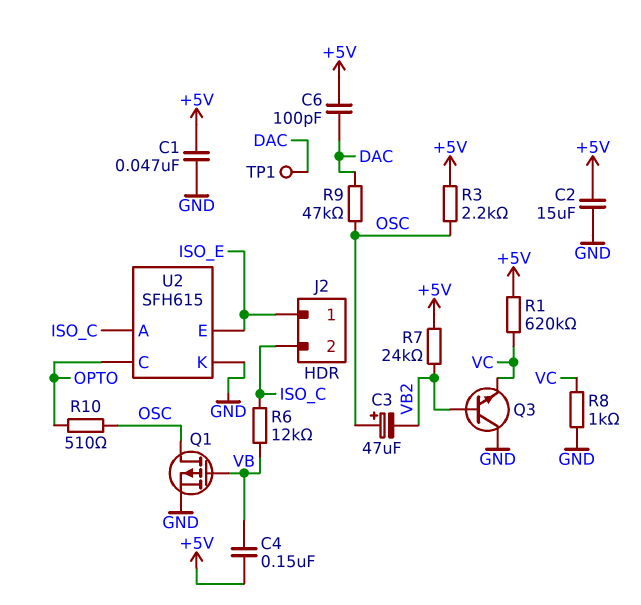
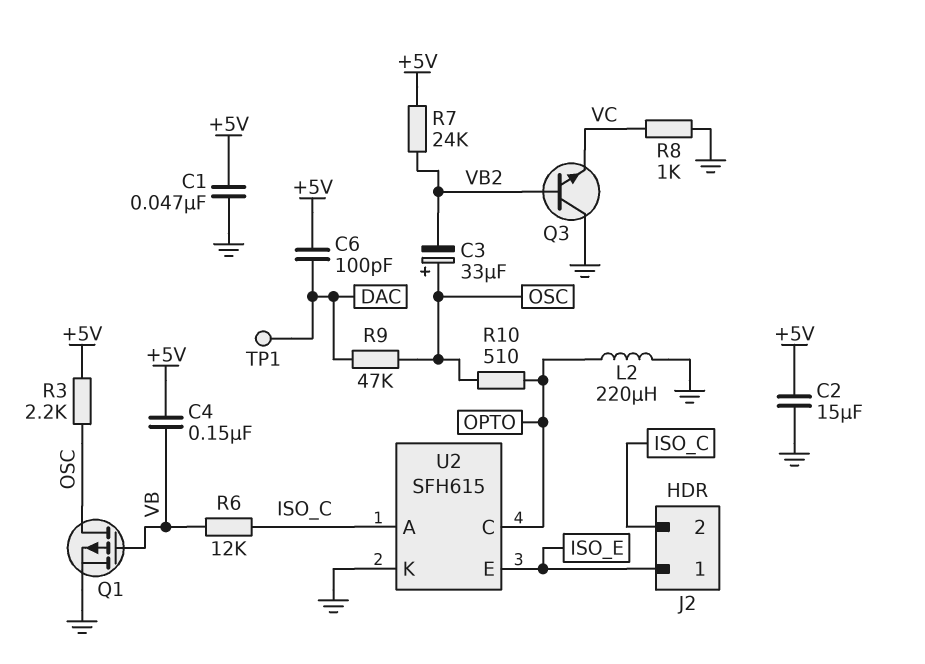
C3: 47uF (plus OSC, minus VB2) -> 33uF (plus OSC, minus VB2)
L2: none -> 220uH (GND, OPTO)
R1: 620k (+5V, VC) -> none

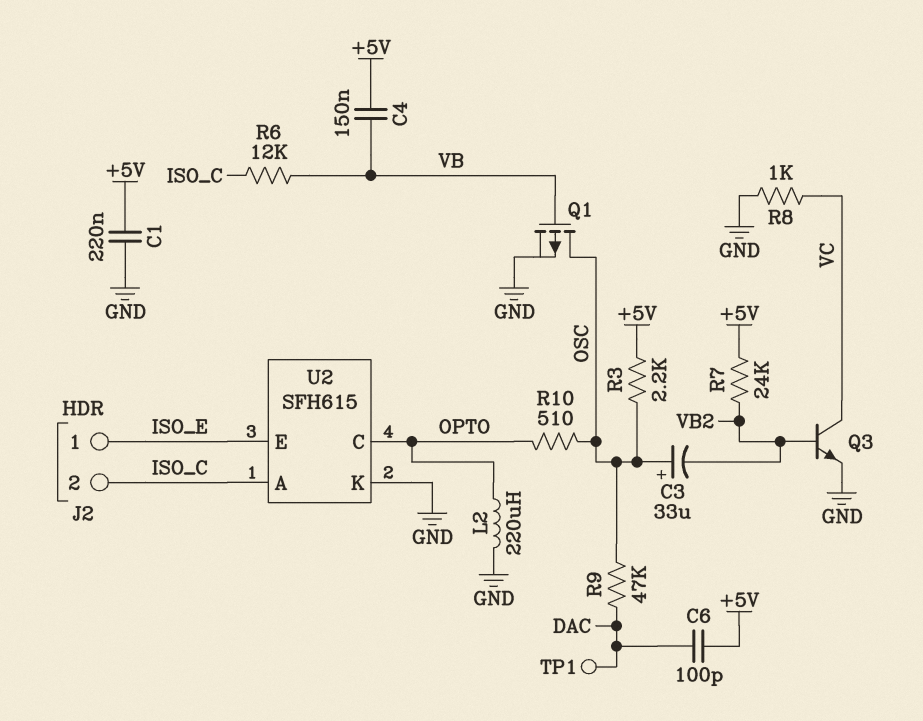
C1: 47nF (+5V, GND) -> 220nF (+5V, GND)
C2: 15uF (+5V, GND) -> none
Q3: NPN (B VB2, C GND, E VC) -> NPN (B VB2, C VC, E GND)

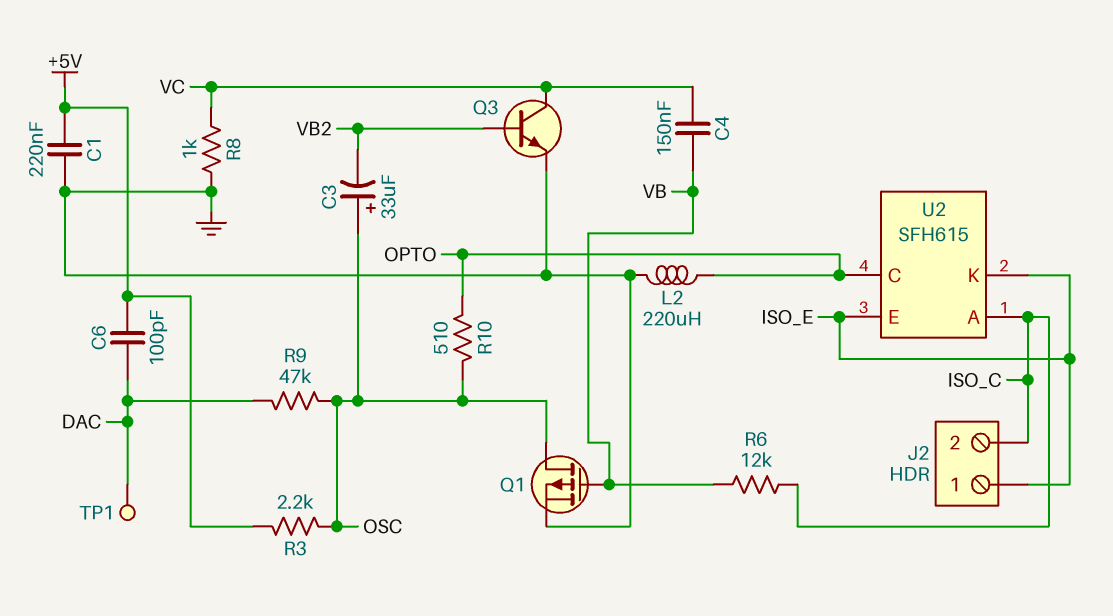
C4: 150nF (+5V, VB) -> 150nF (VB, VC)
R7: 24k (+5V, VB2) -> none
U2 pin K: GND -> ISO_E

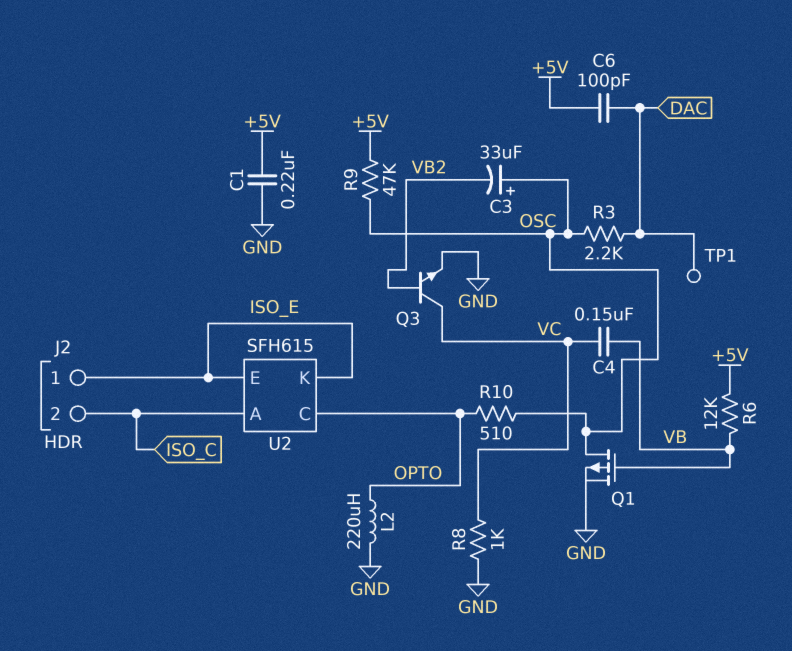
R3: 2.2k (+5V, OSC) -> 2.2k (DAC, OSC)
R6: 12k (ISO_C, VB) -> 12k (+5V, VB)
R9: 47k (DAC, OSC) -> 47k (+5V, OSC)

